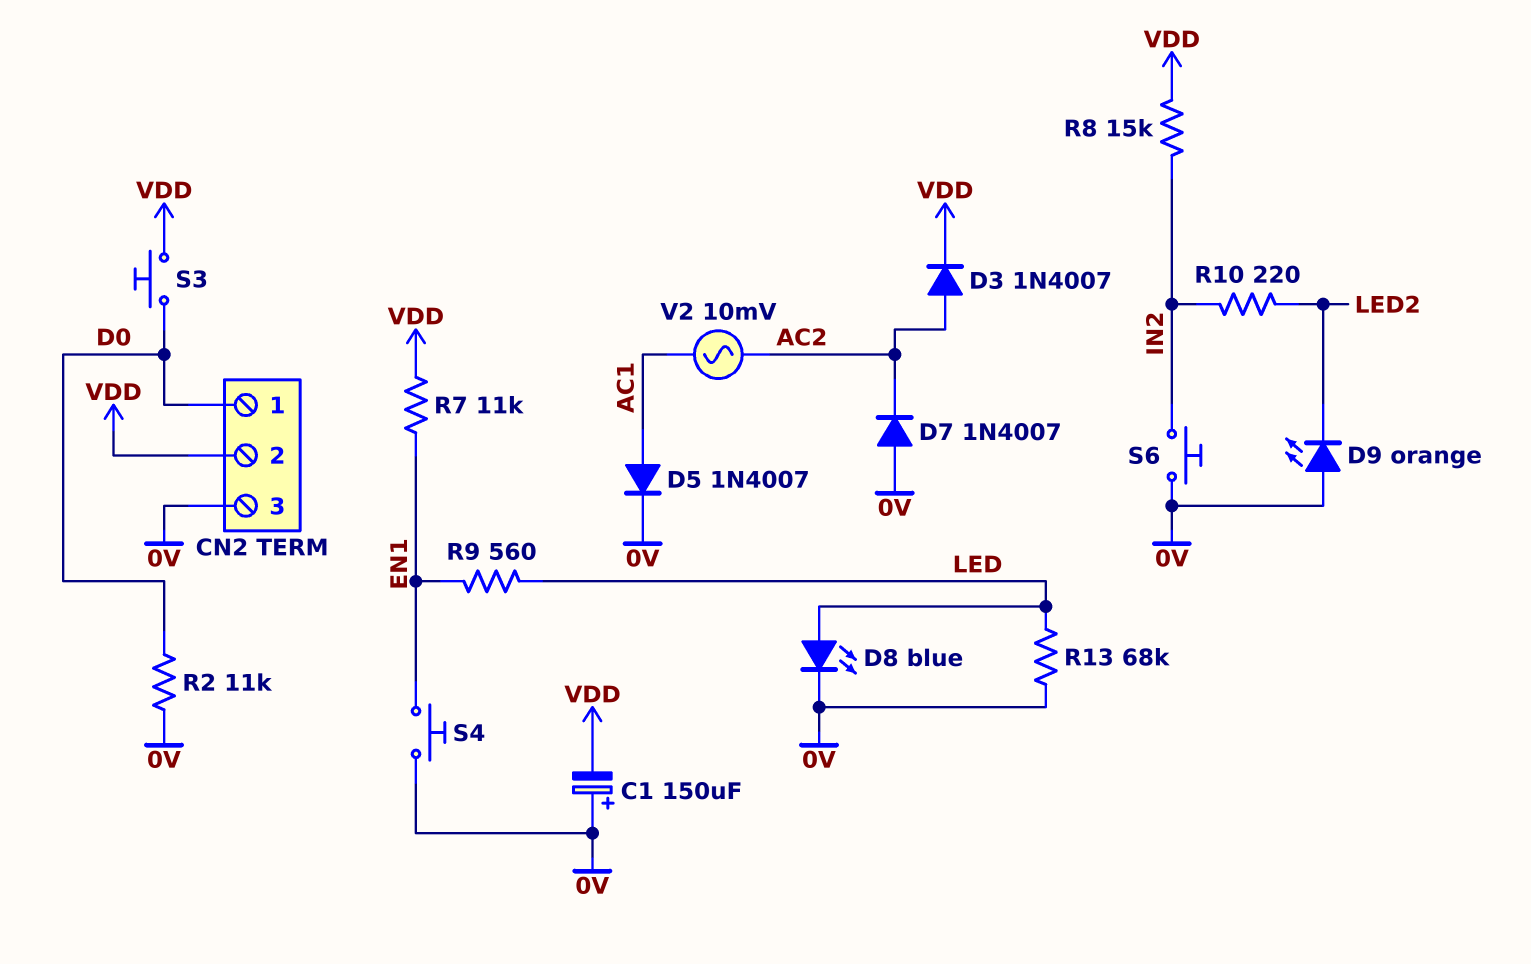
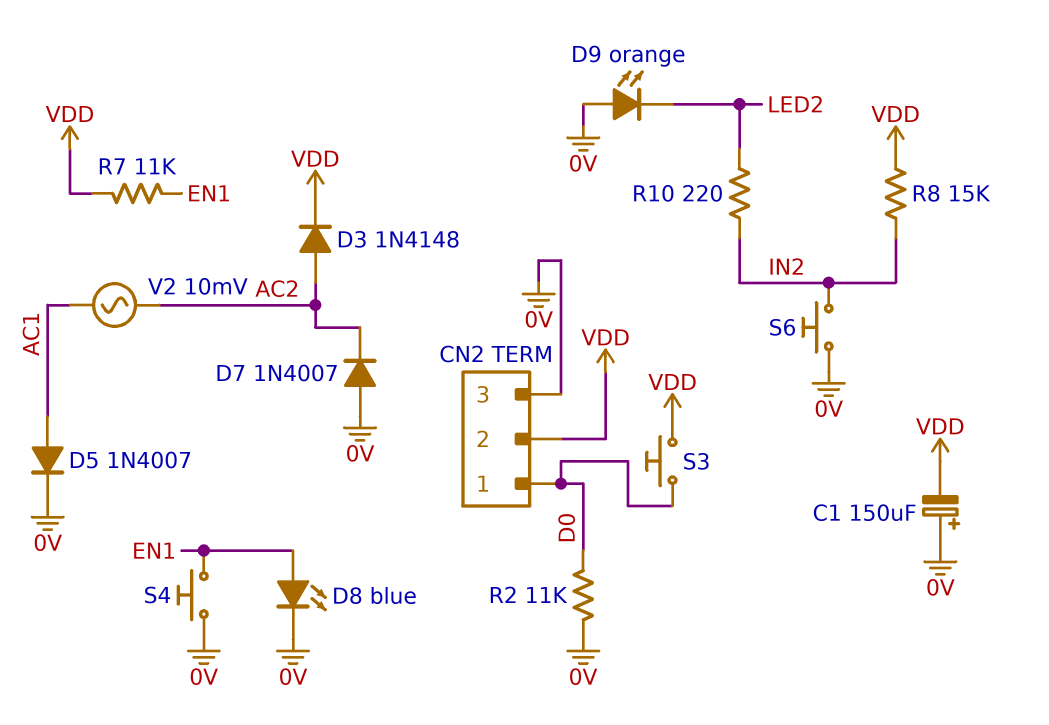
D3: diode 1N4007 (A AC2, K VDD) -> diode 1N4148 (A AC2, K VDD)
D8: LED blue (A LED, K 0V) -> LED blue (A EN1, K 0V)
R9: 560 (EN1, LED) -> none
R13: 68k (0V, LED) -> none

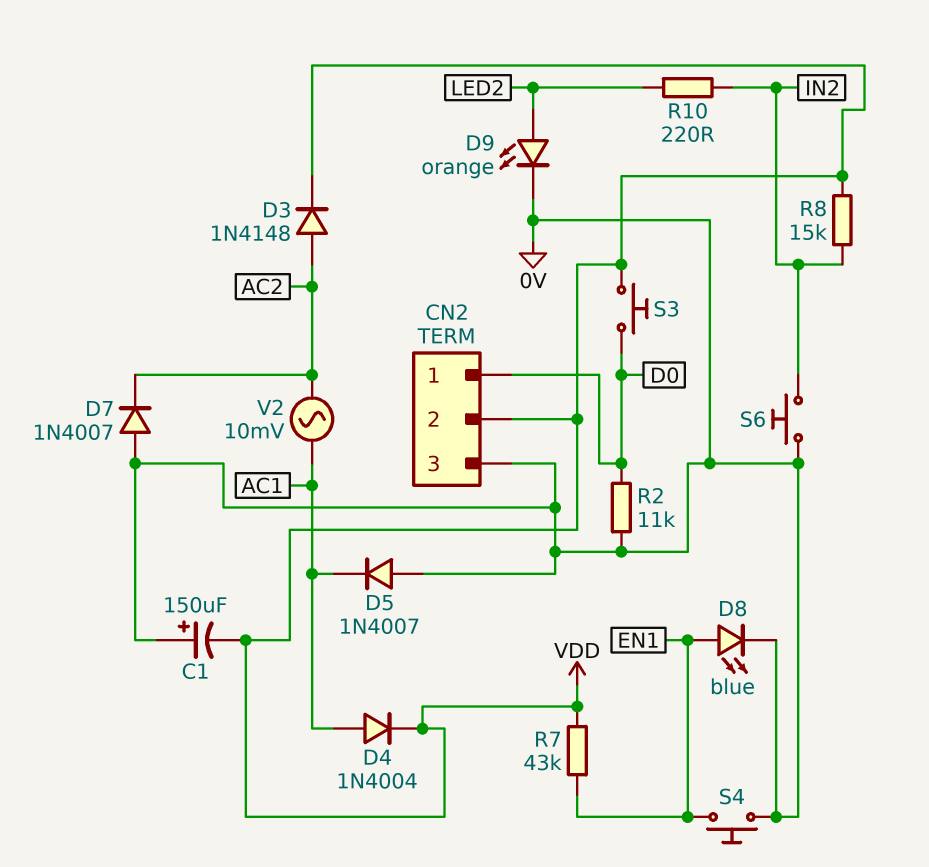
D4: none -> diode 1N4004 (A AC1, K VDD)
D5: diode 1N4007 (A AC1, K 0V) -> diode 1N4007 (A 0V, K AC1)
D9: LED orange (A 0V, K LED2) -> LED orange (A LED2, K 0V)
R7: 11k (EN1, VDD) -> 43k (EN1, VDD)

